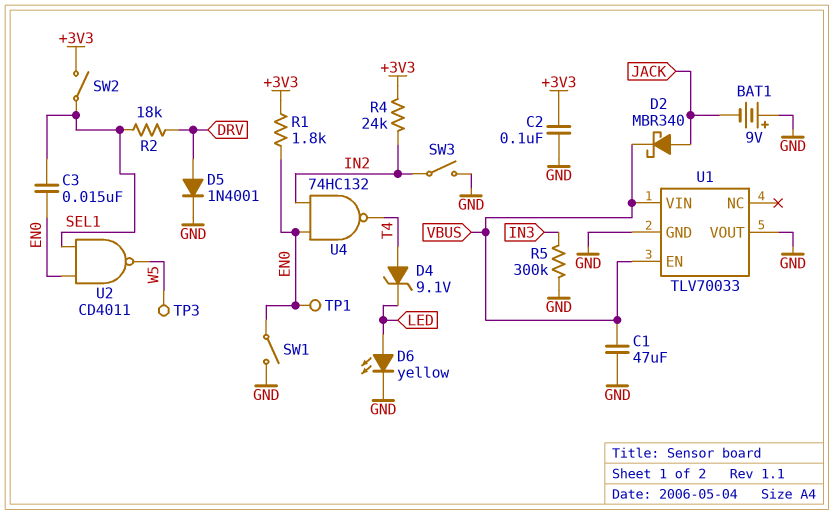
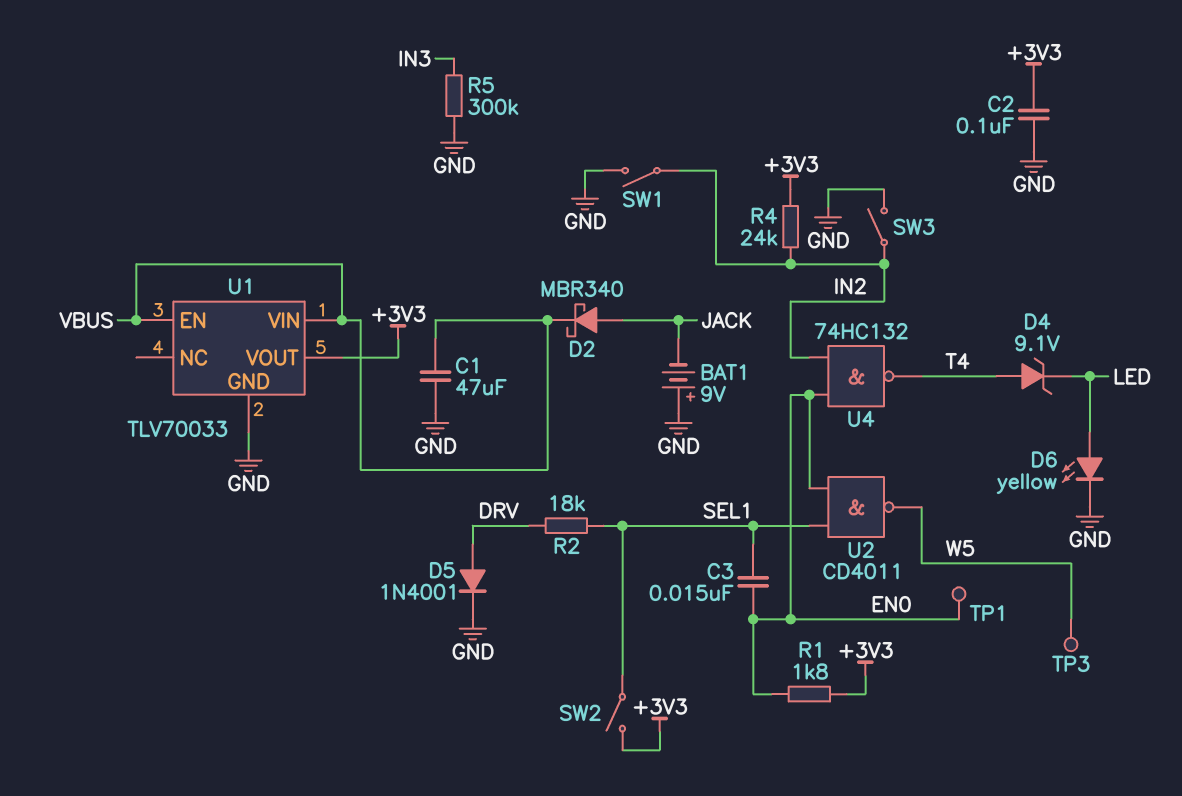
SW1: switch (EN0, GND) -> switch (GND, IN2)
U1 pin VOUT: GND -> +3V3

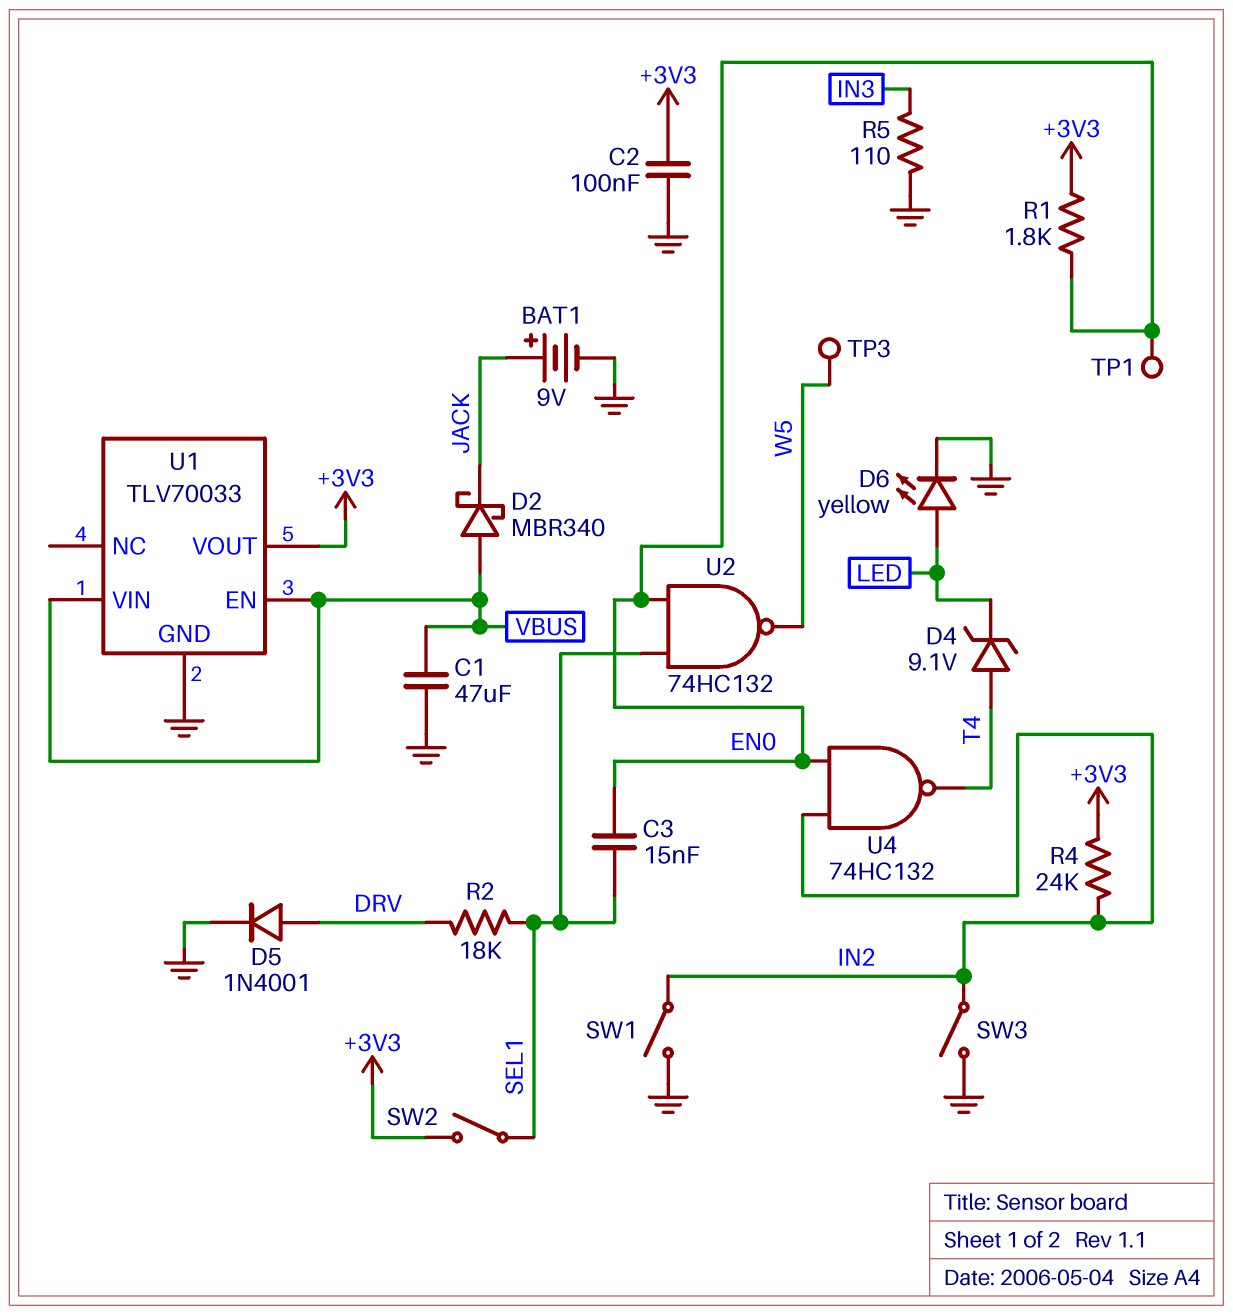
BAT1: 9V (plus GND, minus JACK) -> 9V (plus JACK, minus GND)
D2: schottky MBR340 (A JACK, K VBUS) -> schottky MBR340 (A VBUS, K JACK)
R5: 300k (GND, IN3) -> 110 (GND, IN3)
U2: NAND CD4011 (in EN0, in SEL1, out W5) -> NAND 74HC132 (in EN0, in SEL1, out W5)

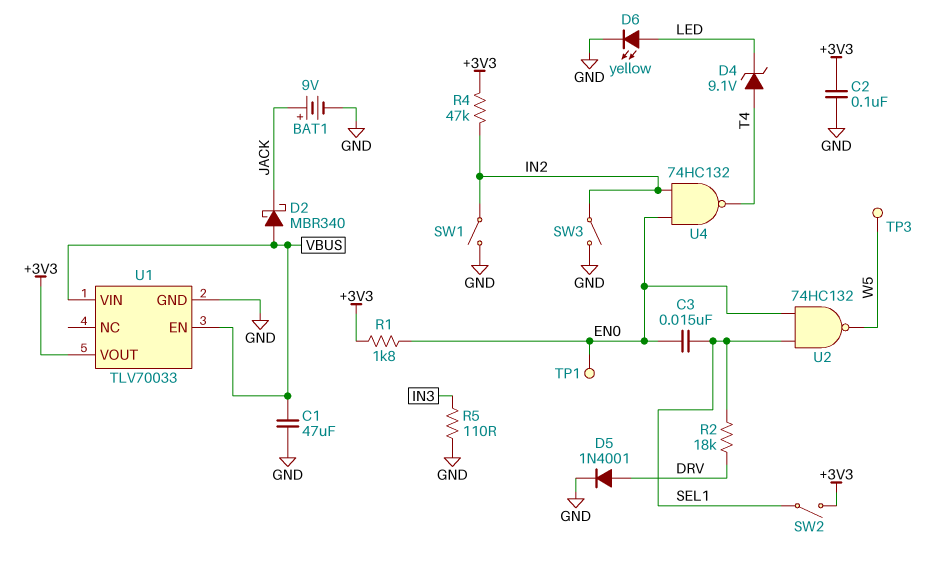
R4: 24k (+3V3, IN2) -> 47k (+3V3, IN2)

